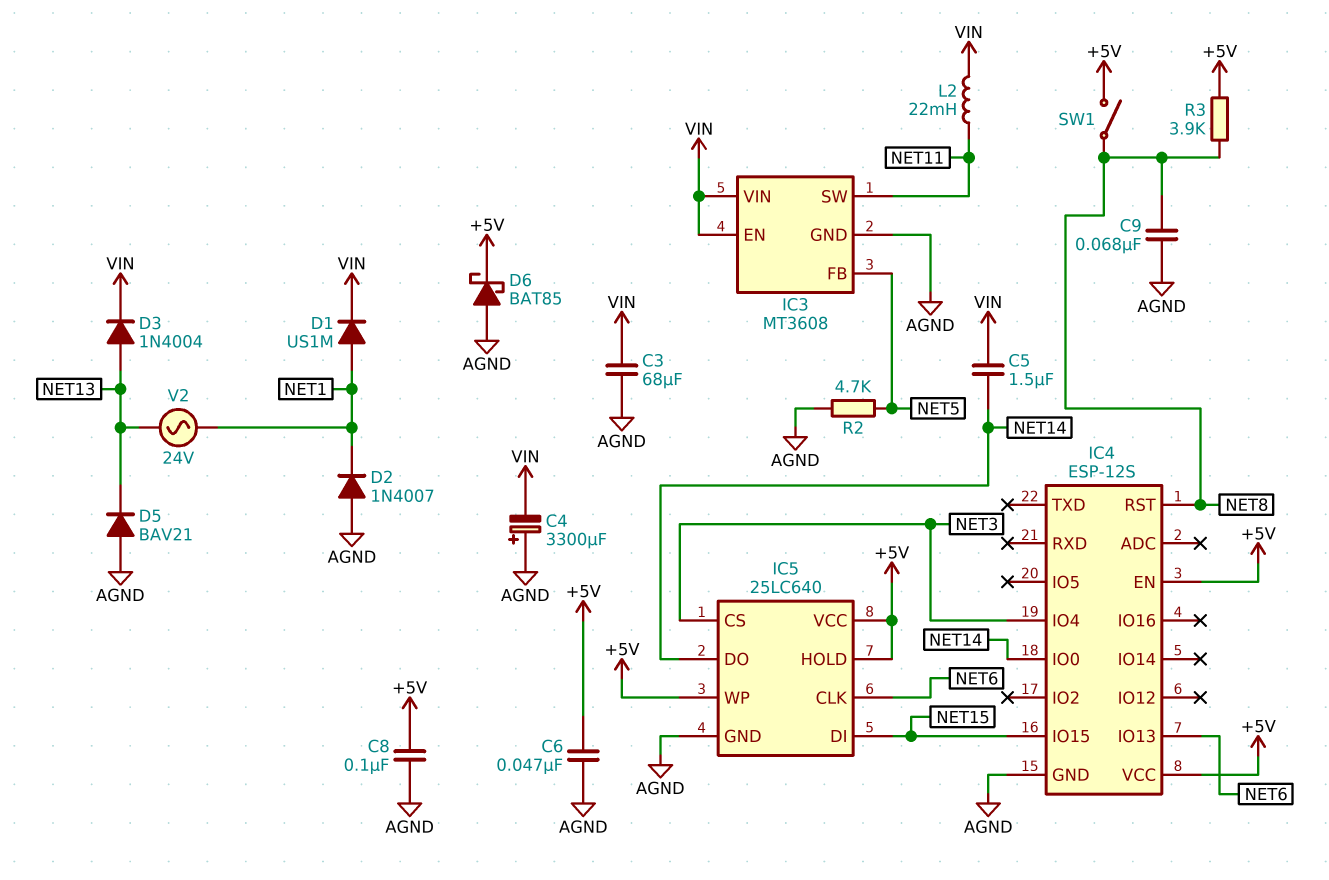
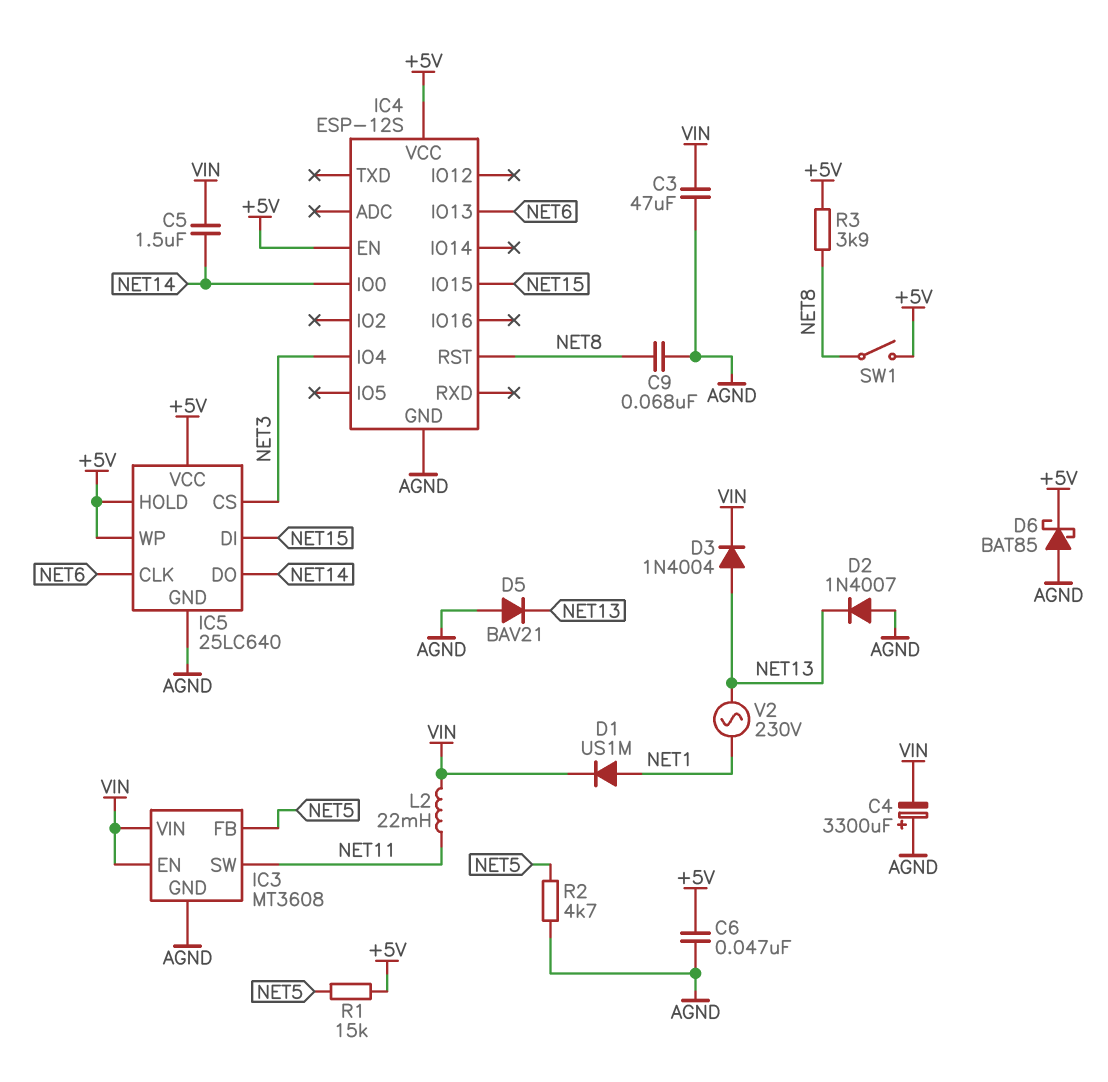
C3: 68uF (AGND, VIN) -> 47uF (AGND, VIN)
C8: 100nF (+5V, AGND) -> none
D2: diode 1N4007 (A AGND, K NET1) -> diode 1N4007 (A AGND, K NET13)
R1: none -> 15k (+5V, NET5)
V2: AC 24V (NET1, NET13) -> AC 230V (NET1, NET13)

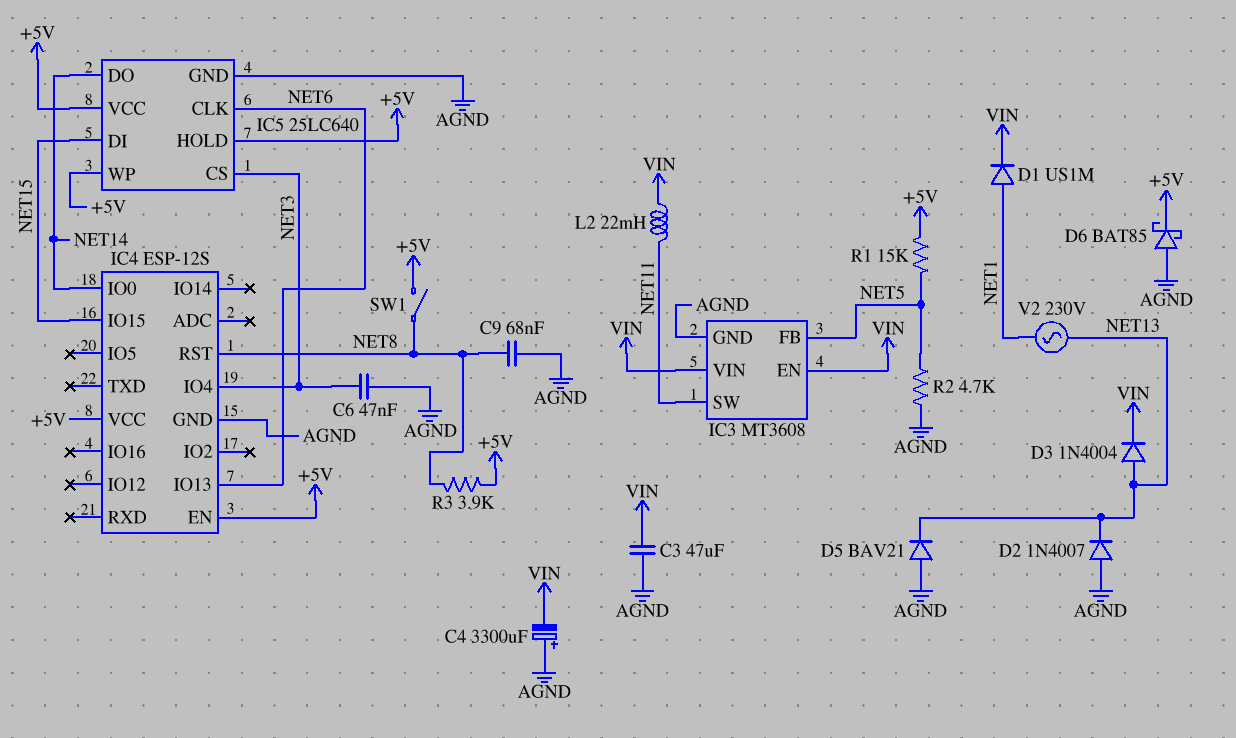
C5: 1.5uF (NET14, VIN) -> none
C6: 47nF (+5V, AGND) -> 47nF (AGND, NET3)

